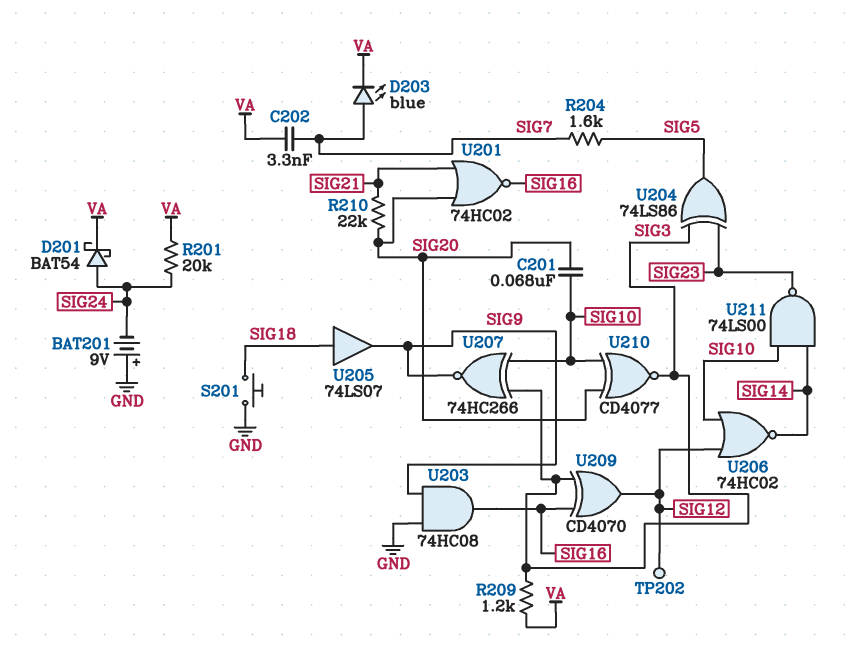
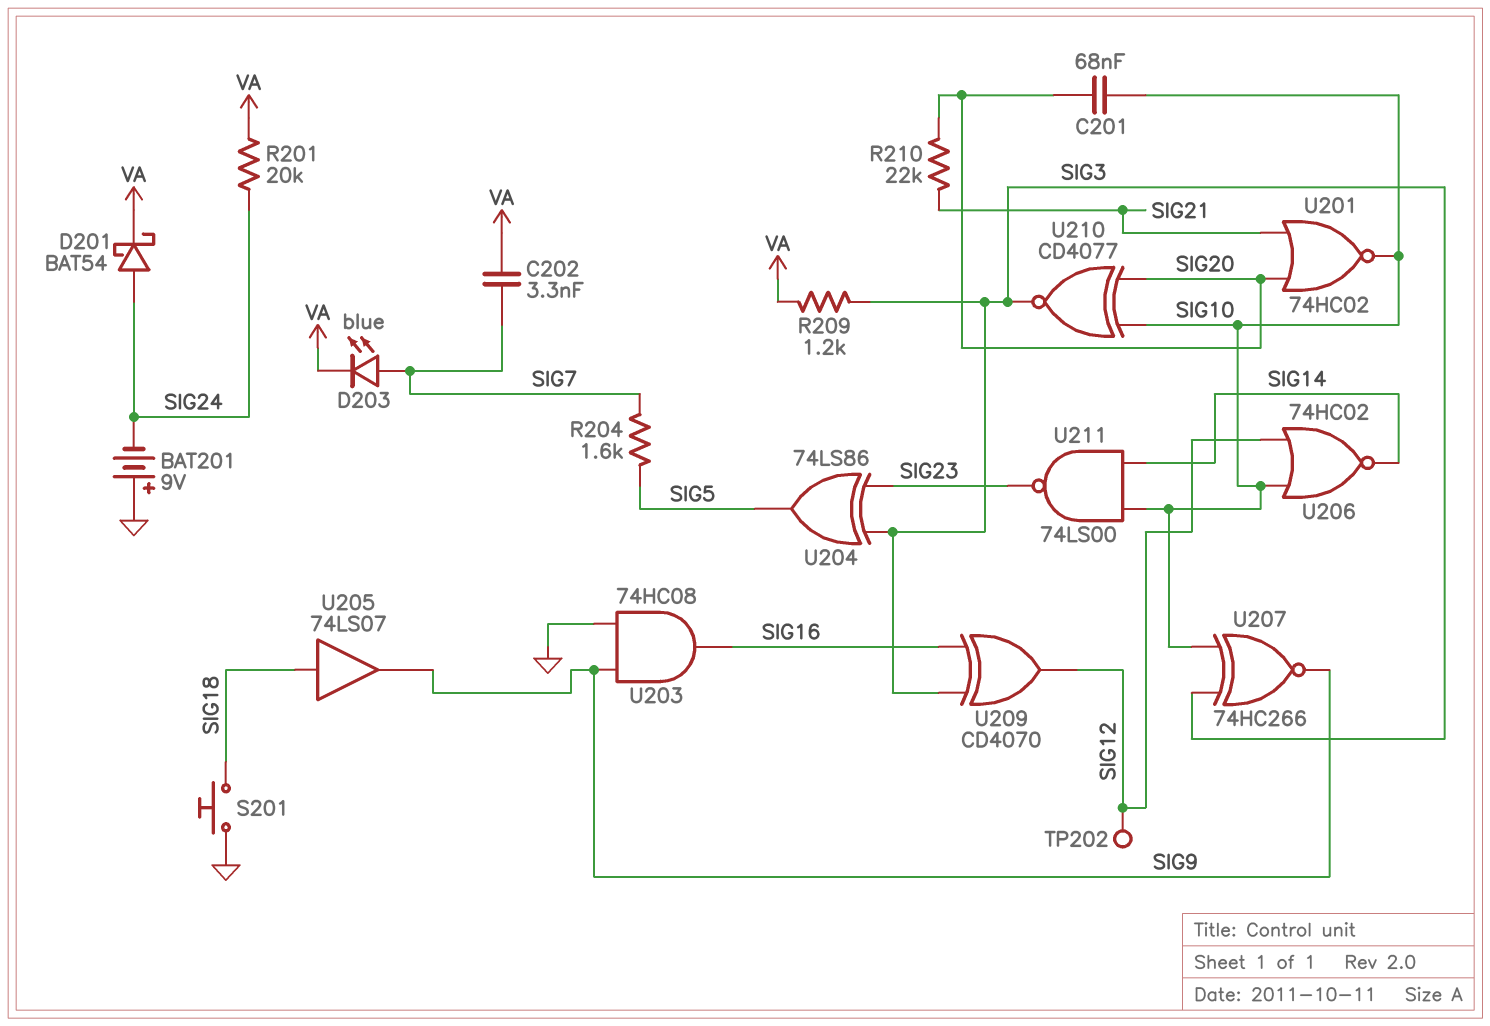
U201: NOR 74HC02 (in SIG20, in SIG21, out SIG16) -> NOR 74HC02 (in SIG20, in SIG21, out SIG10)

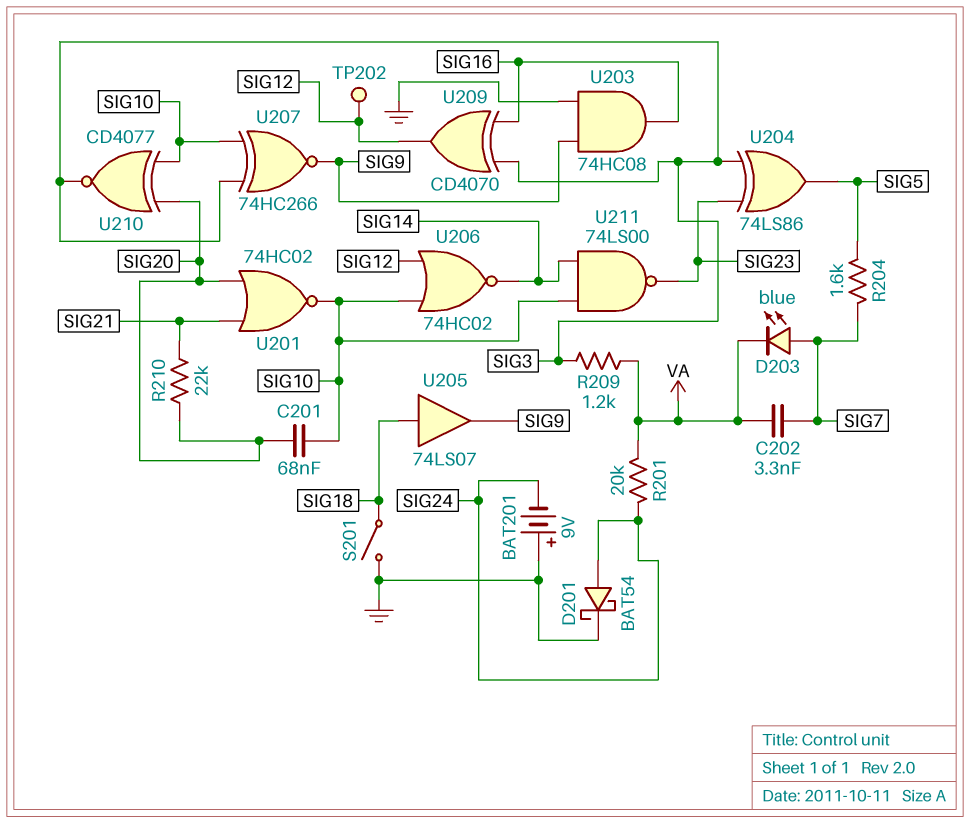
D201: schottky BAT54 (A SIG24, K VA) -> schottky BAT54 (A SIG24, K GND)
S201: button (GND, SIG18) -> switch (GND, SIG18)

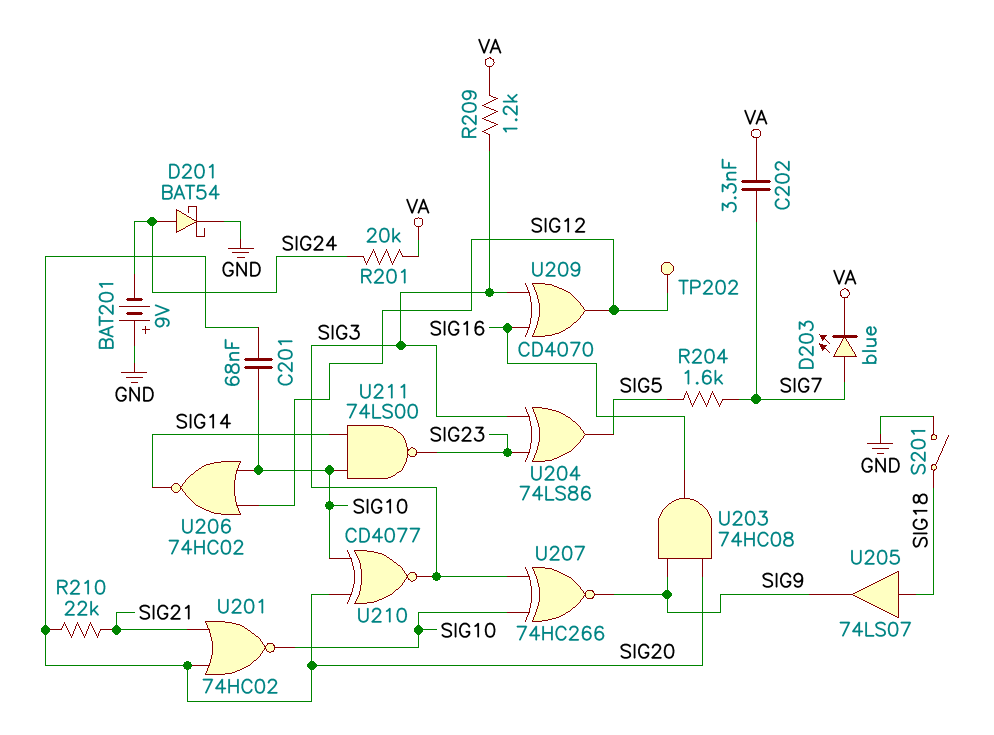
U203: AND 74HC08 (in GND, in SIG9, out SIG16) -> AND 74HC08 (in SIG9, in SIG20, out SIG16)

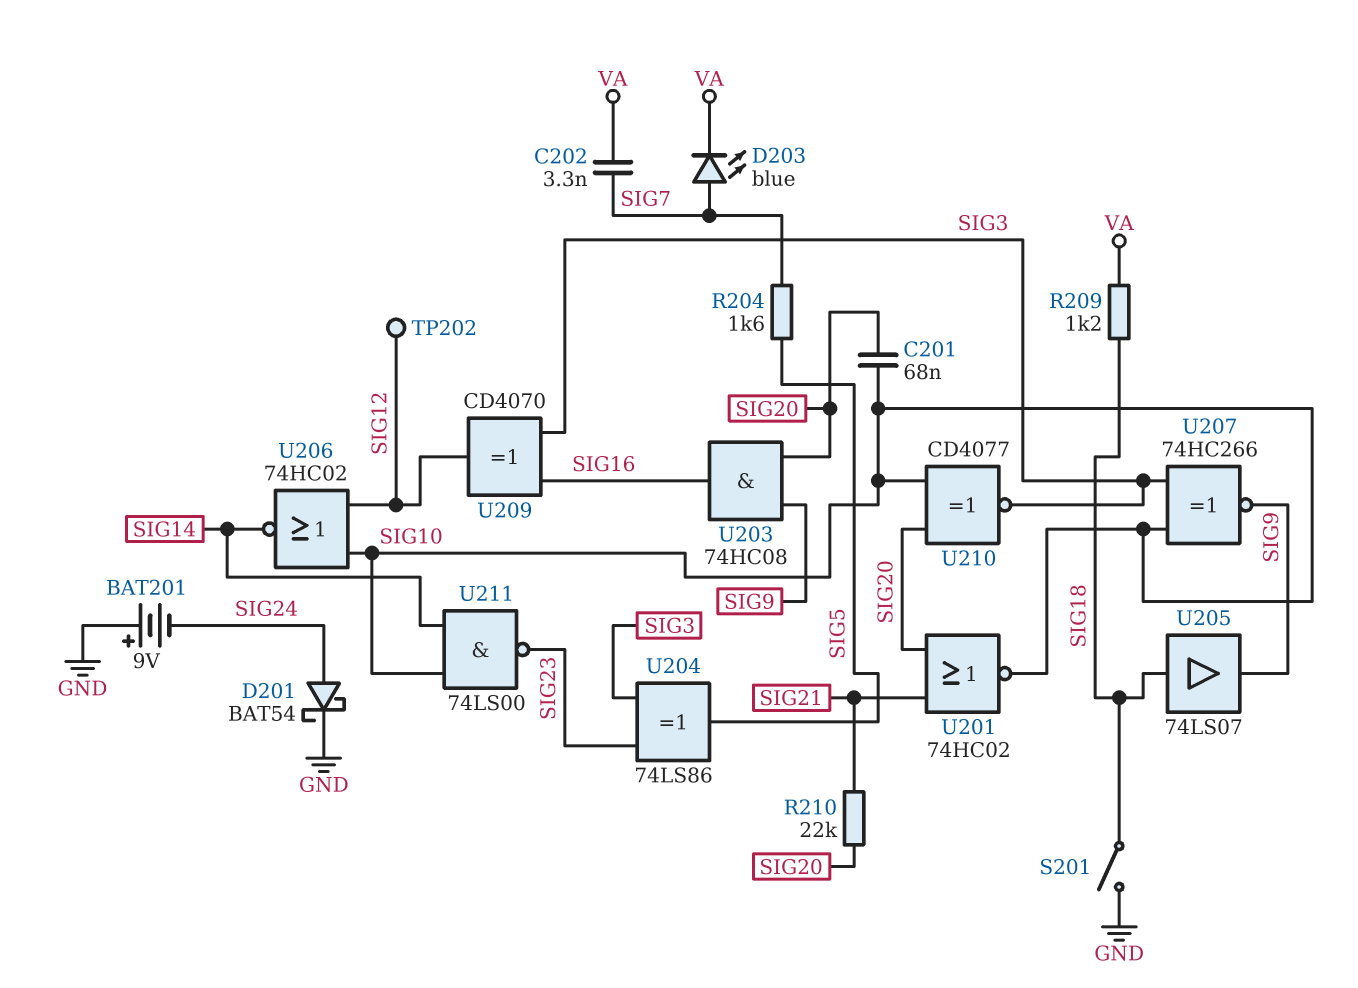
R201: 20k (SIG24, VA) -> none
R209: 1.2k (SIG3, VA) -> 1.2k (SIG18, VA)

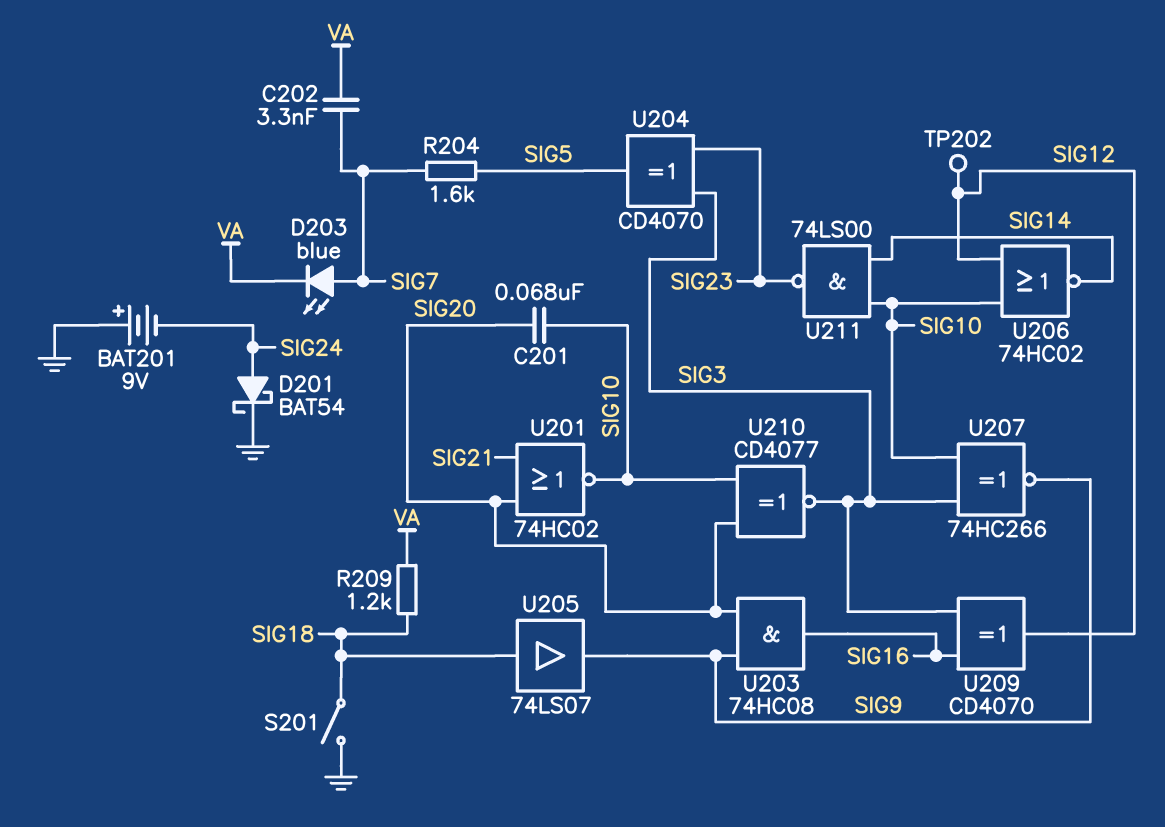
R210: 22k (SIG20, SIG21) -> none
U204: XOR 74LS86 (in SIG3, in SIG23, out SIG5) -> XOR CD4070 (in SIG3, in SIG23, out SIG5)

